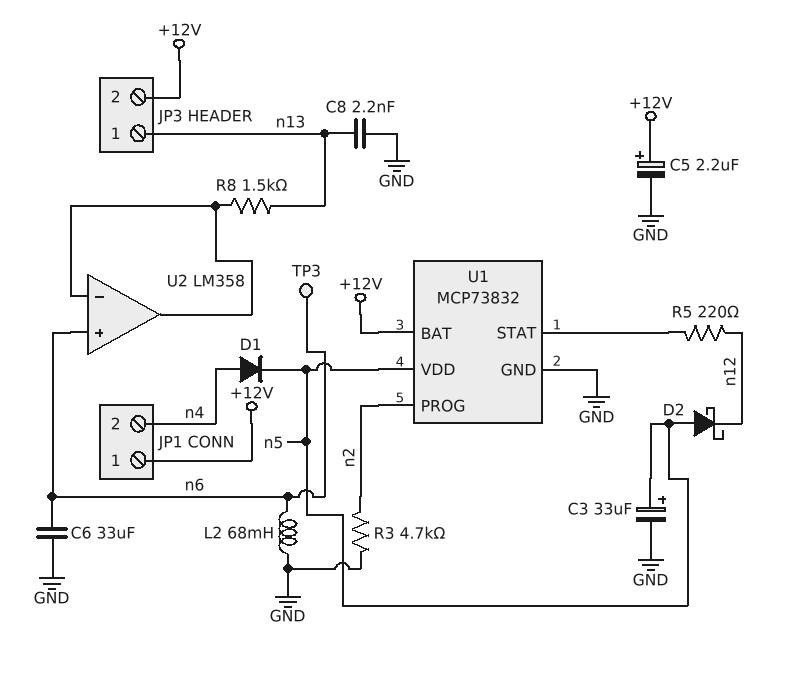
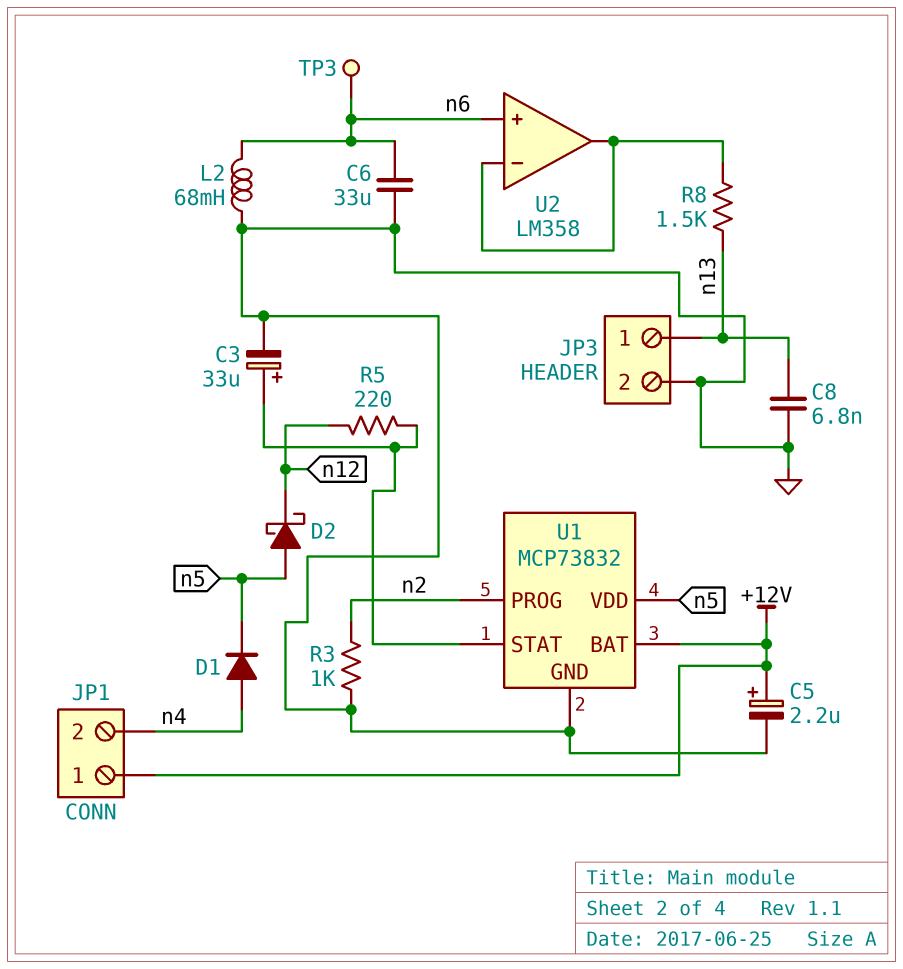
C3: 33uF (plus n5, minus GND) -> 33uF (plus U1/STAT, minus GND)
C8: 2.2nF (GND, n13) -> 6.8nF (GND, n13)
JP3 pin 2: +12V -> GND
R3: 4.7k (GND, n2) -> 1k (GND, n2)

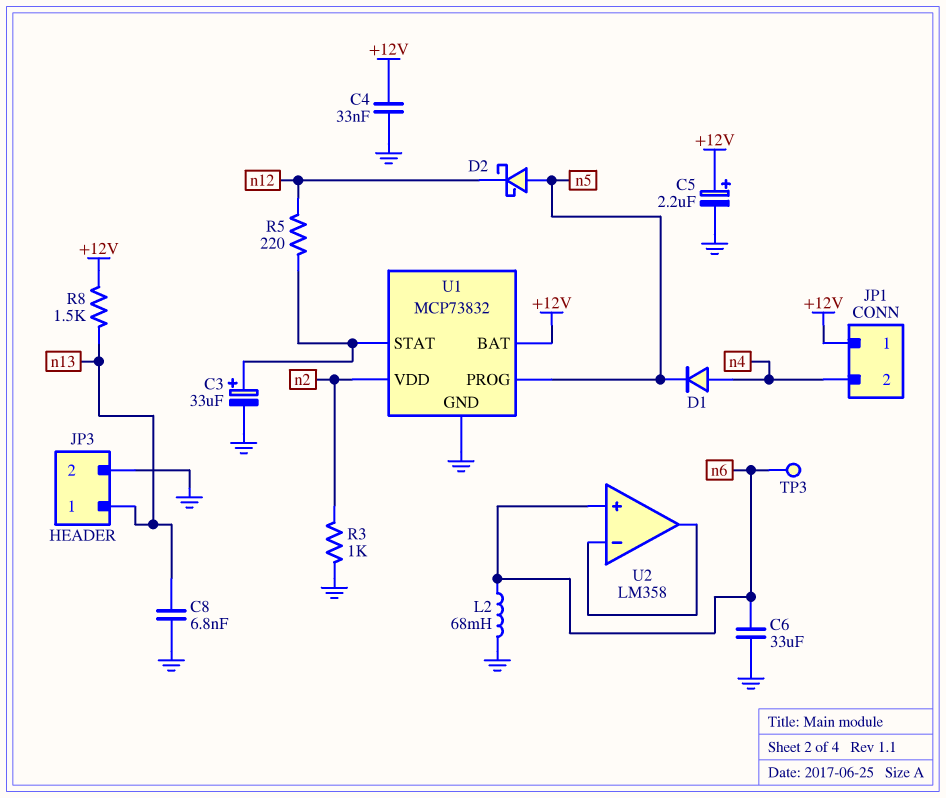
C4: none -> 33nF (+12V, GND)
R8: 1.5k (U2/in-, n13) -> 1.5k (+12V, n13)
U1 pin PROG: n2 -> n5
U1 pin VDD: n5 -> n2

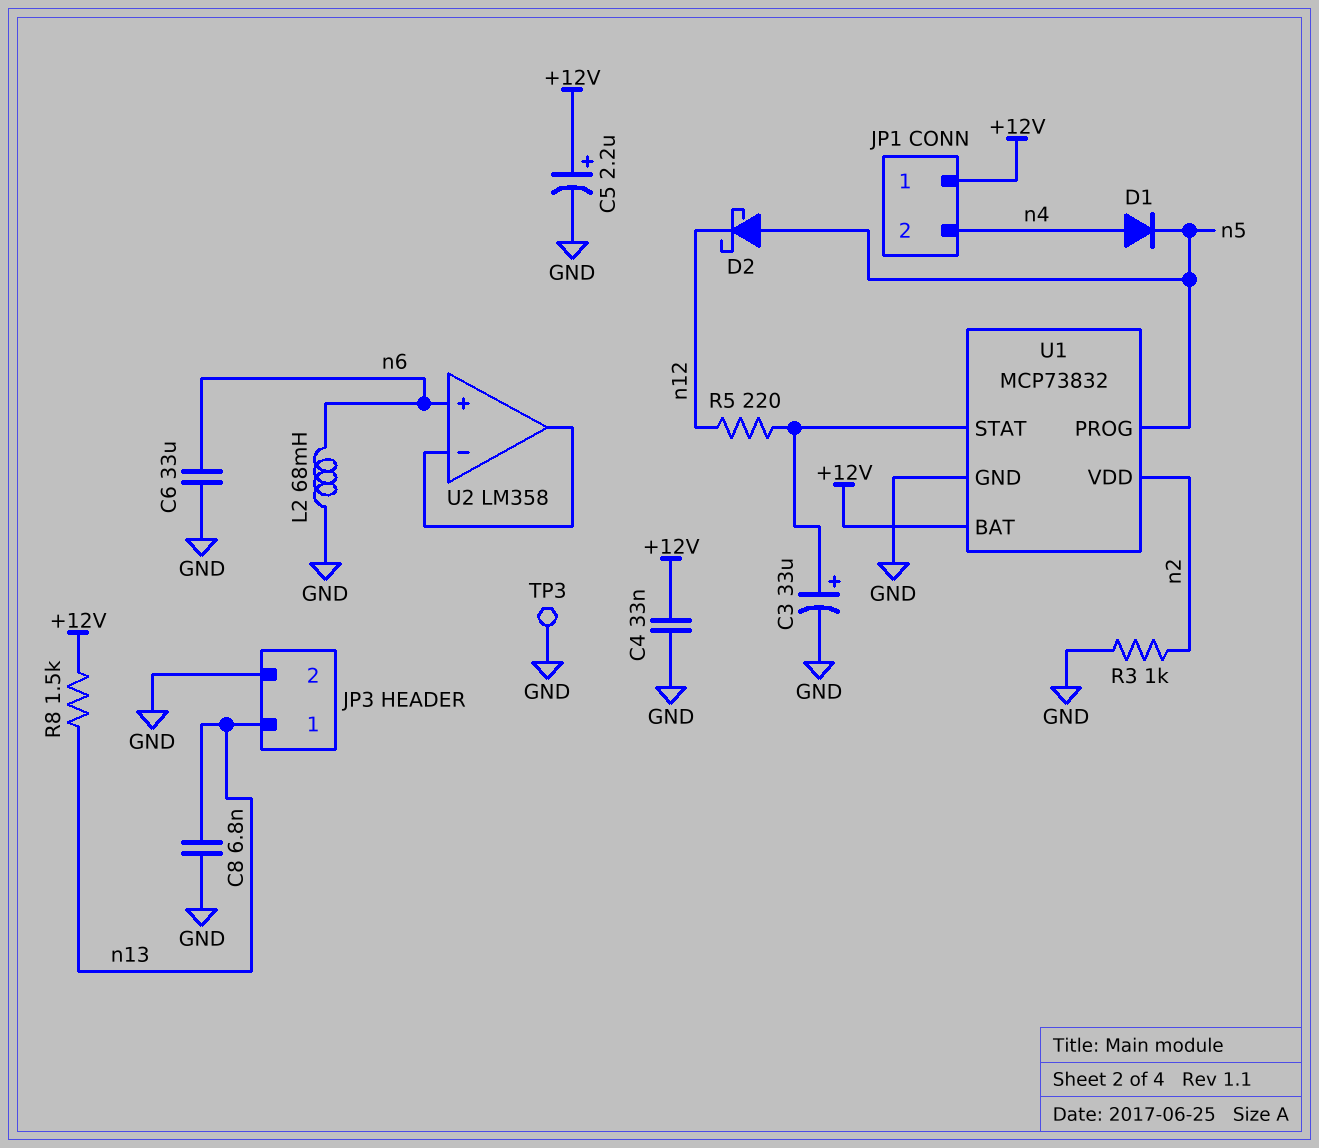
TP3: test point (n6) -> test point (GND)

